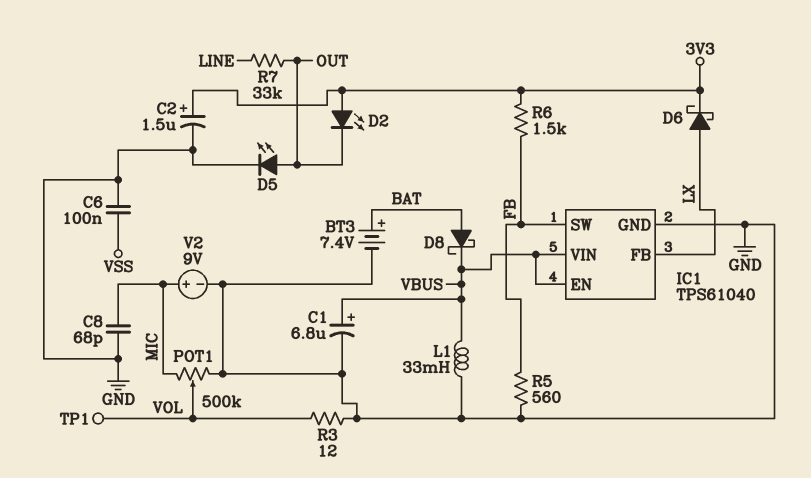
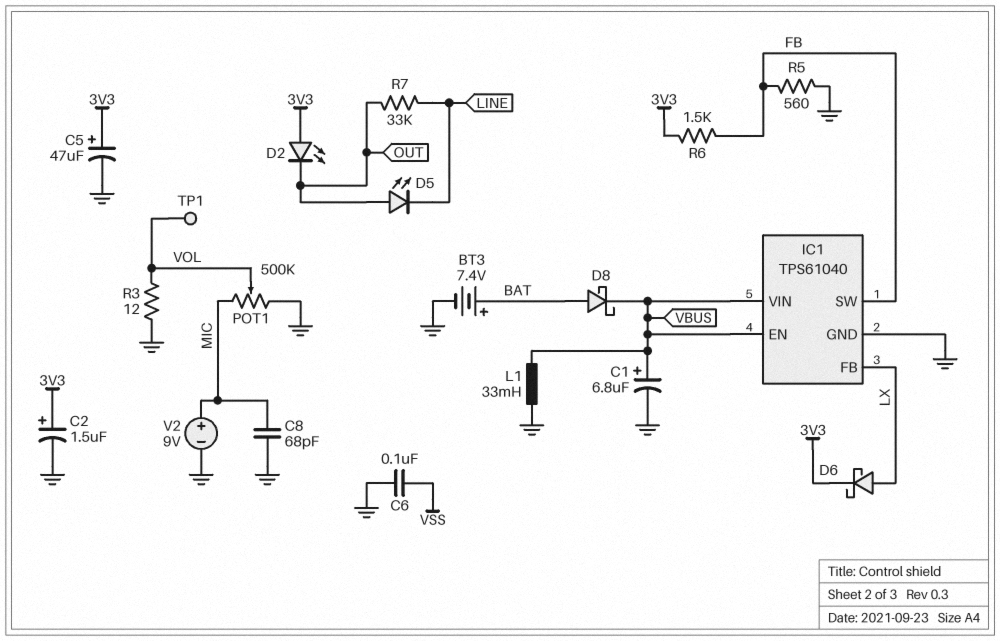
C5: none -> 47uF (plus 3V3, minus GND)
D5: LED (A OUT, K GND) -> LED (A OUT, K LINE)

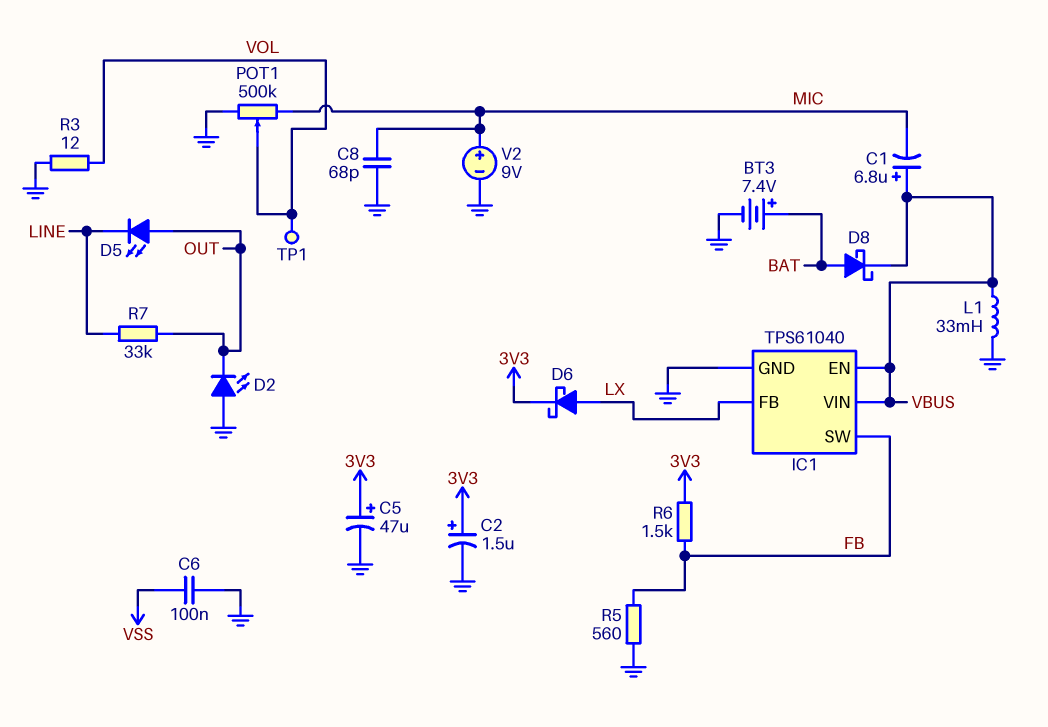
C1: 6.8uF (plus VBUS, minus GND) -> 6.8uF (plus VBUS, minus MIC)
D2: LED (A 3V3, K OUT) -> LED (A GND, K OUT)

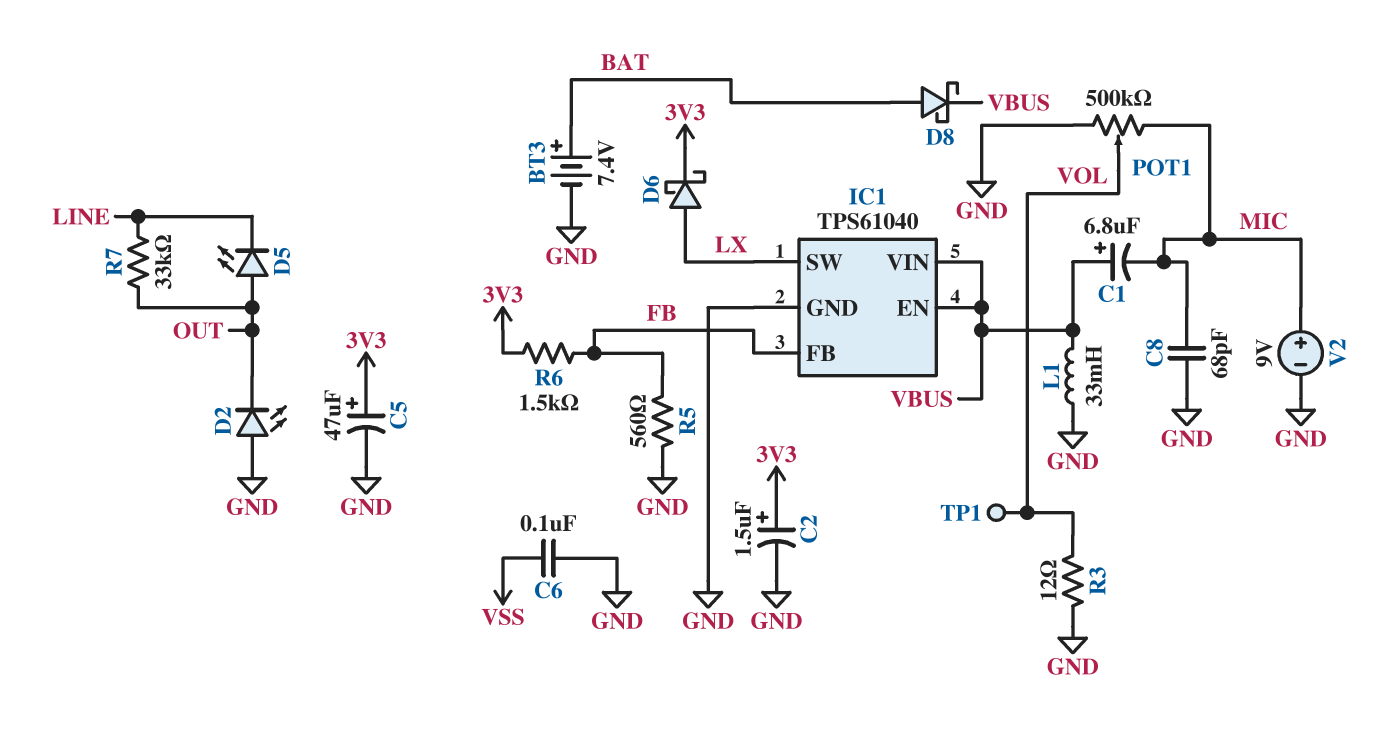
IC1 pin FB: LX -> FB
IC1 pin SW: FB -> LX

